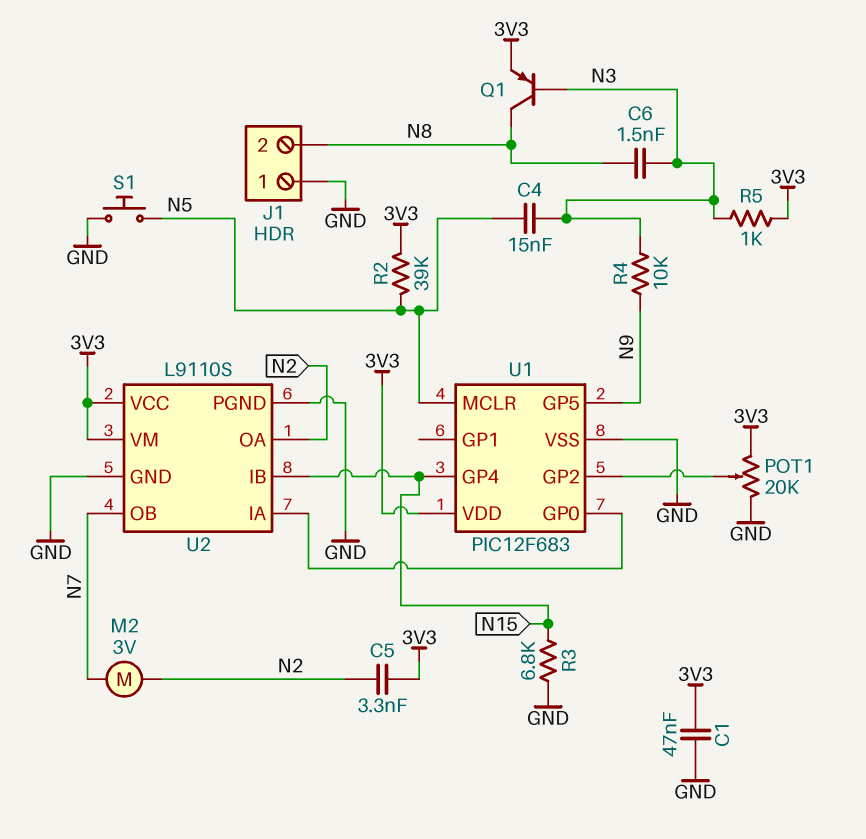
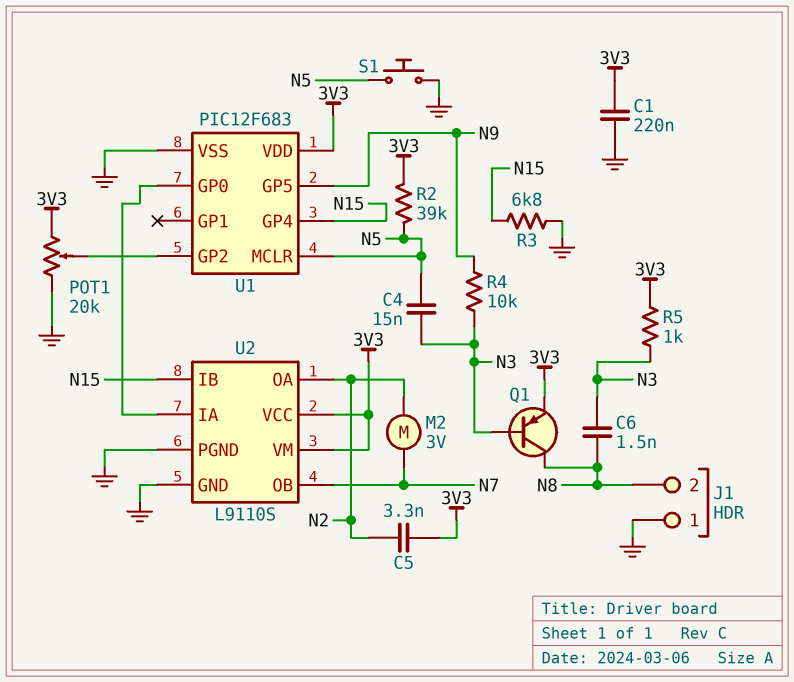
C1: 47nF (3V3, GND) -> 220nF (3V3, GND)

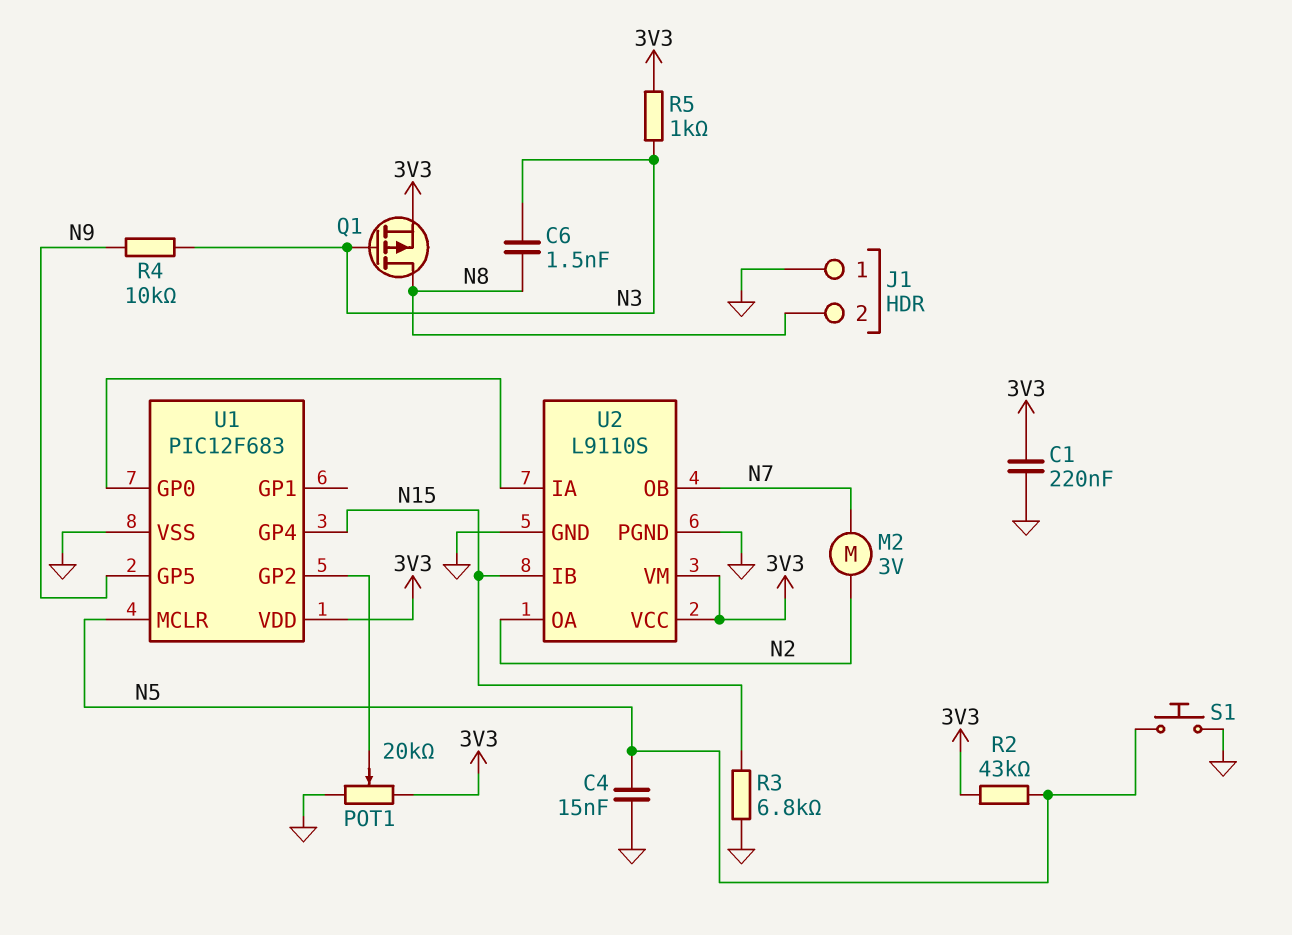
C4: 15nF (N3, N5) -> 15nF (GND, N5)
C5: 3.3nF (3V3, N2) -> none
Q1: PNP (B N3, C N8, E 3V3) -> PMOS (G N3, D N8, S 3V3)
R2: 39k (3V3, N5) -> 43k (3V3, N5)

